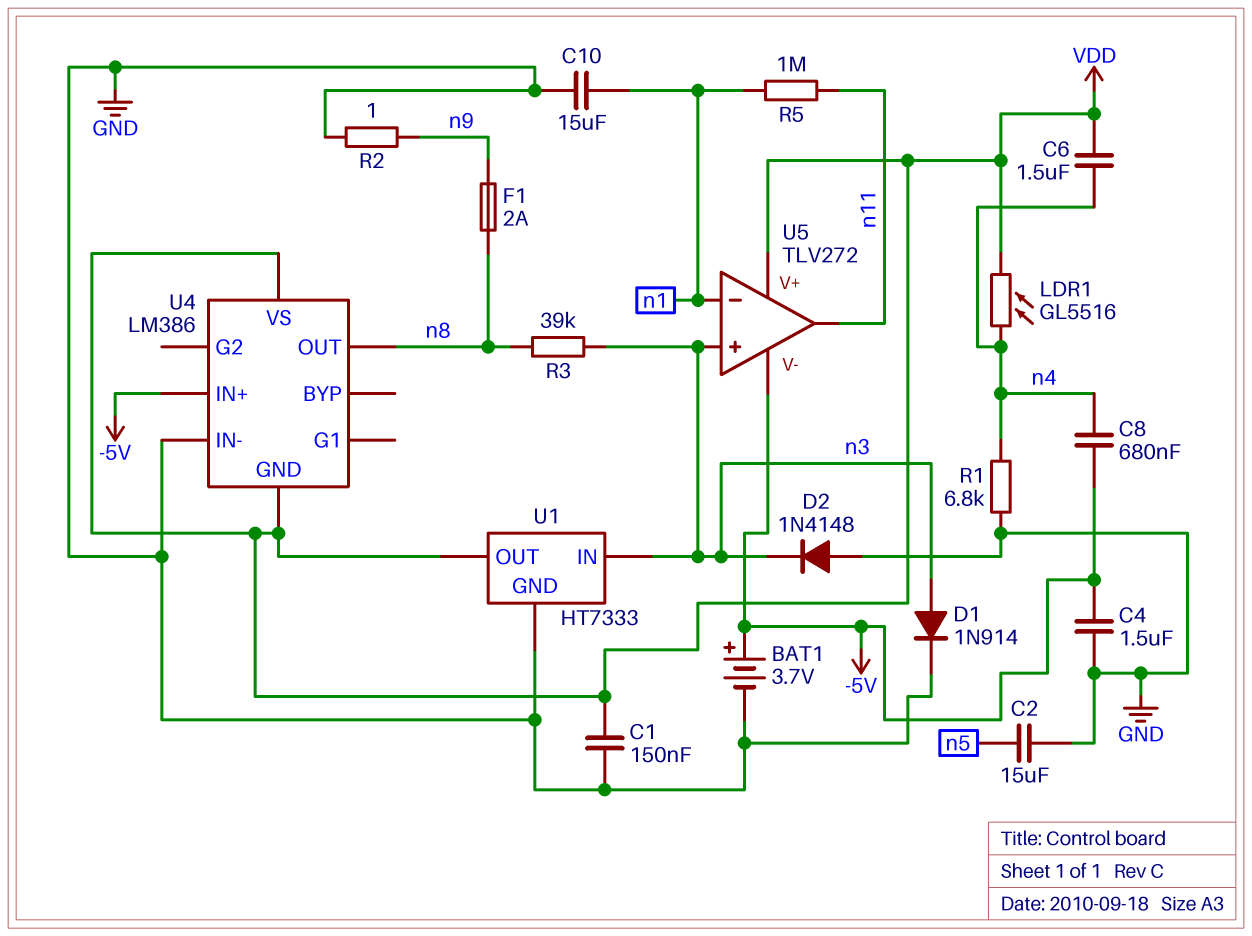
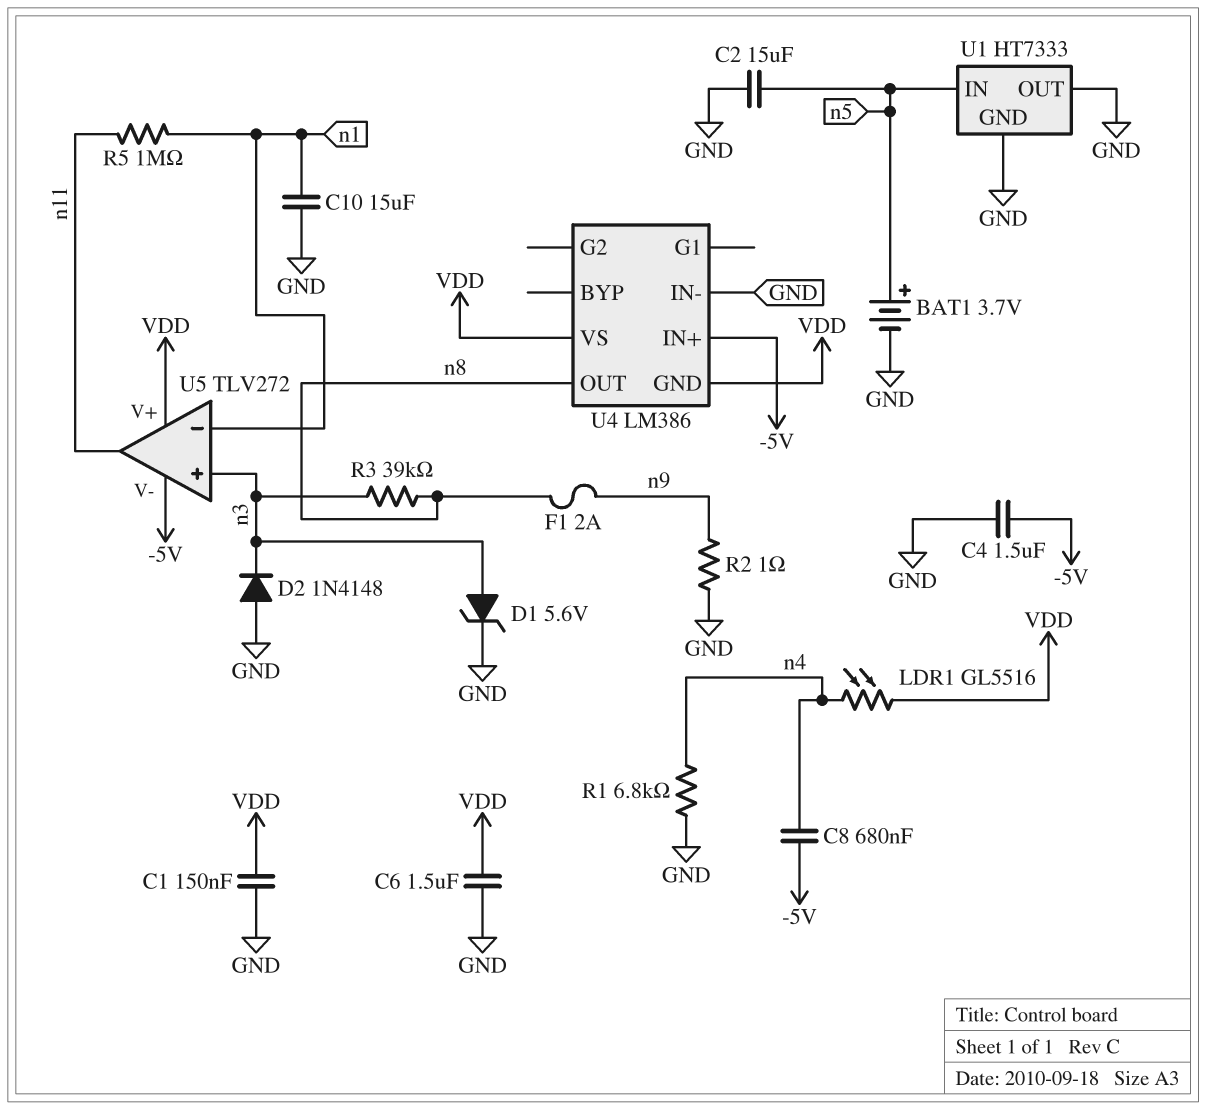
BAT1: 3.7V (plus -5V, minus GND) -> 3.7V (plus n5, minus GND)
C6: 1.5uF (VDD, n4) -> 1.5uF (GND, VDD)
D1: diode 1N914 (A n3, K GND) -> zener 5.6V (A n3, K GND)
U1 pin IN: n3 -> n5
U1 pin OUT: VDD -> GND

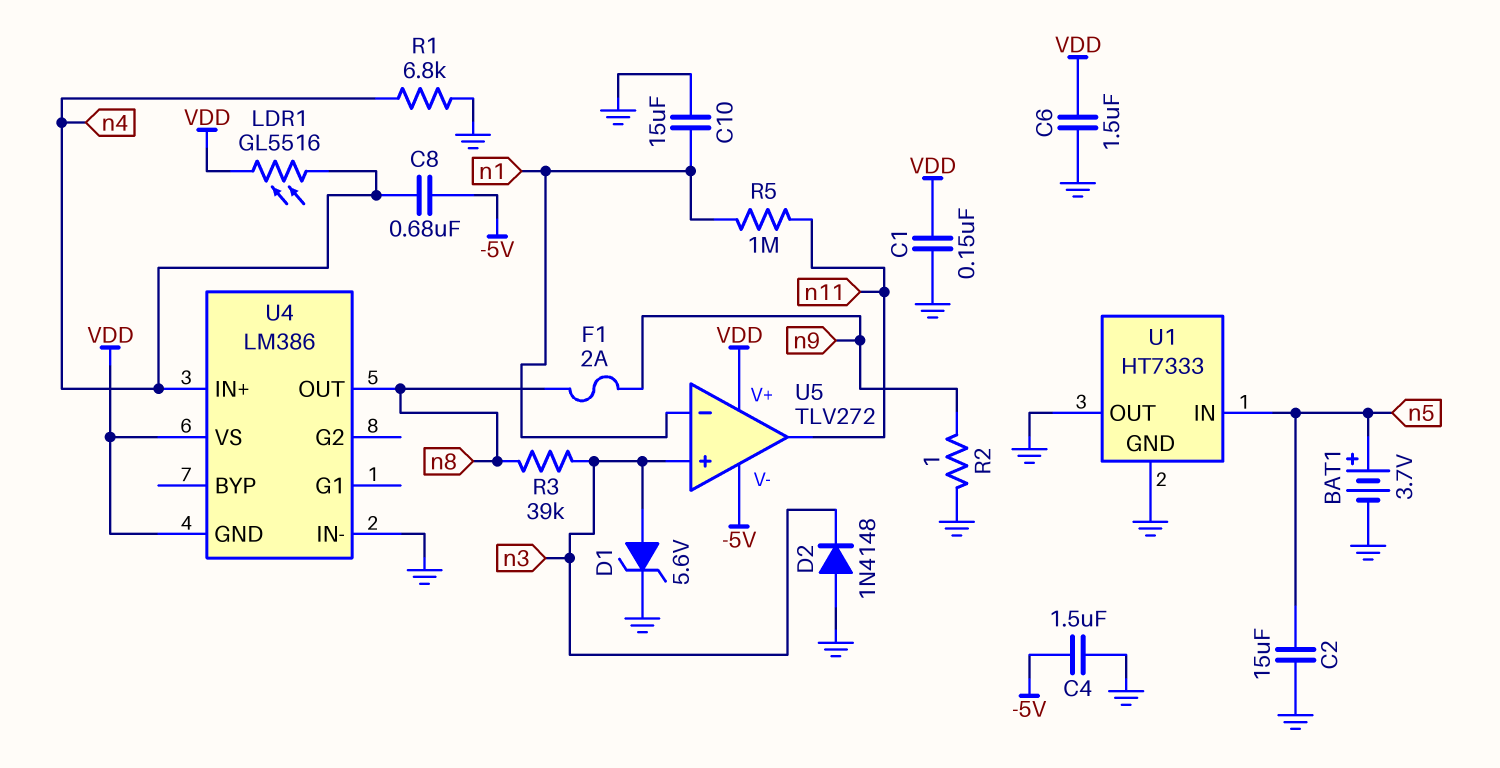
U4 pin IN+: -5V -> n4

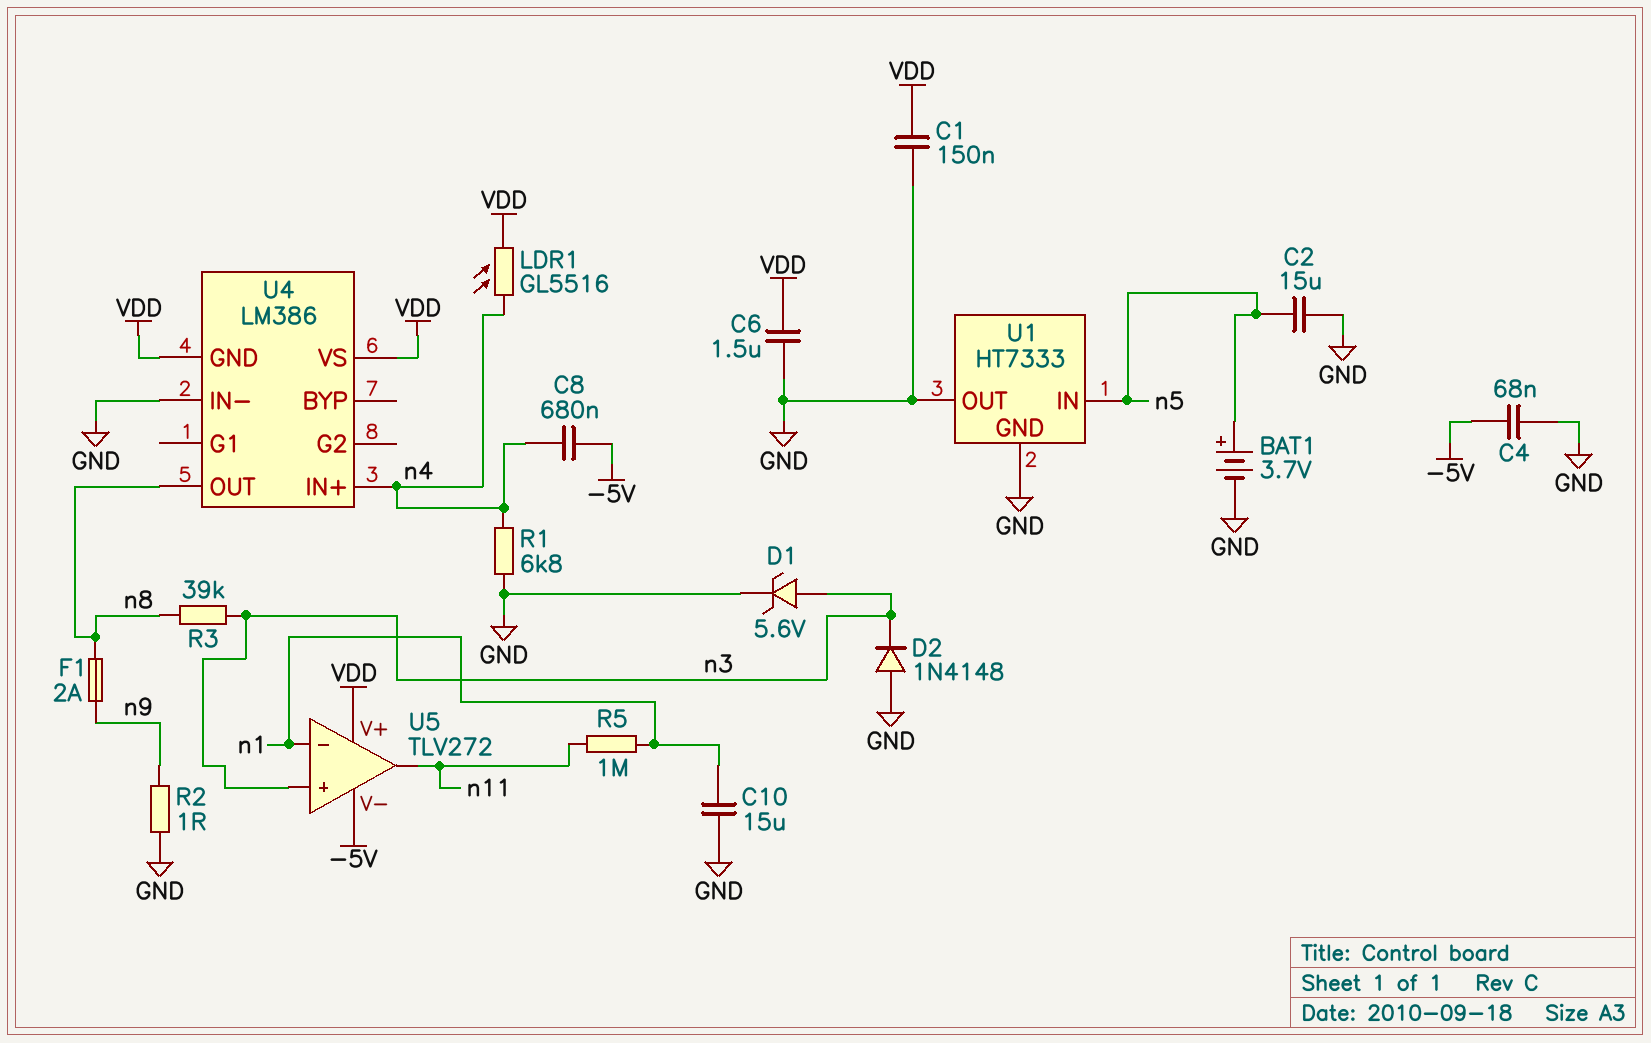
C4: 1.5uF (-5V, GND) -> 68nF (-5V, GND)

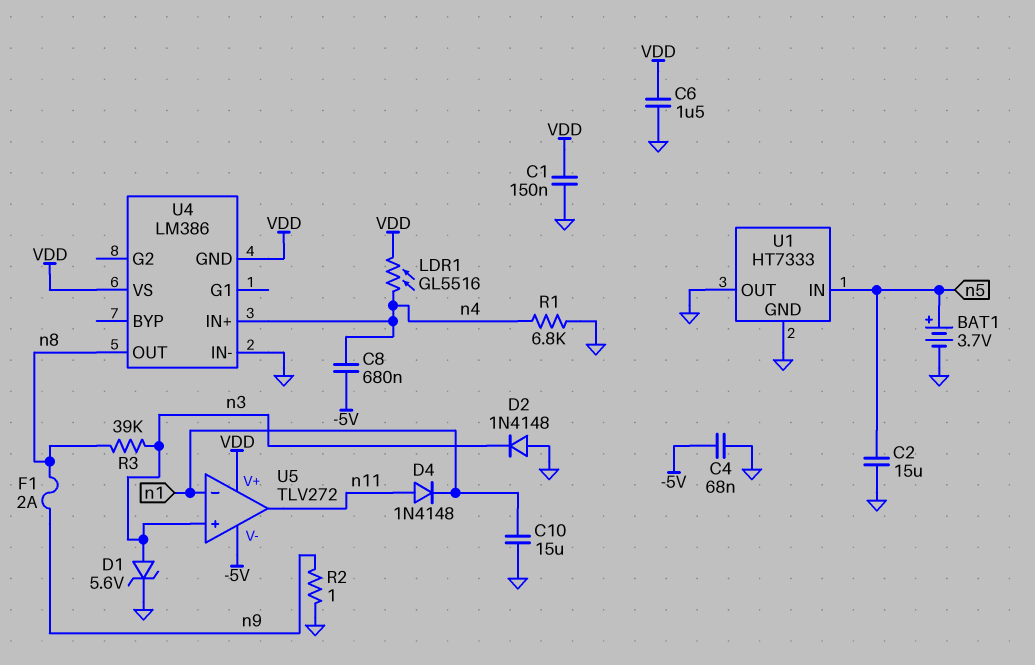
D4: none -> diode 1N4148 (A n11, K n1)
R5: 1M (n1, n11) -> none

